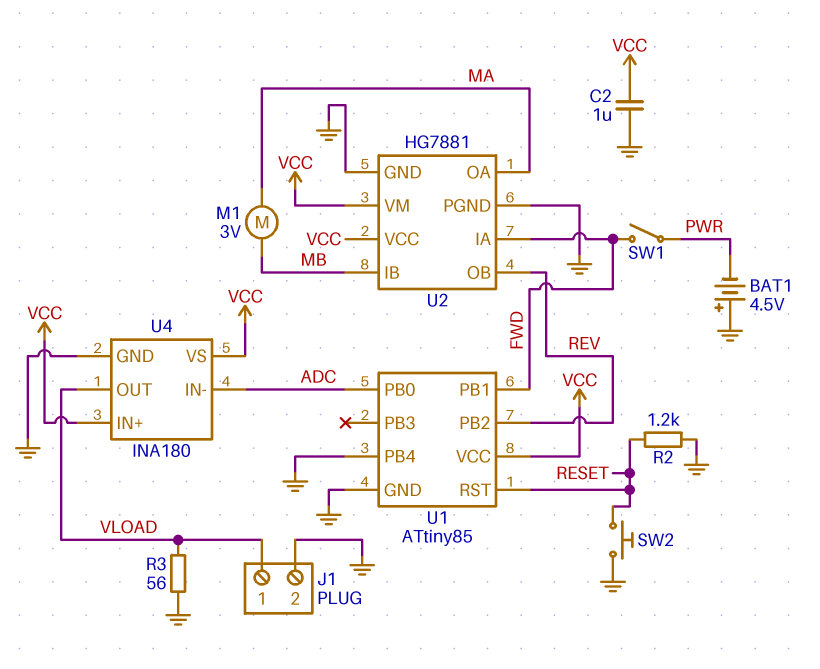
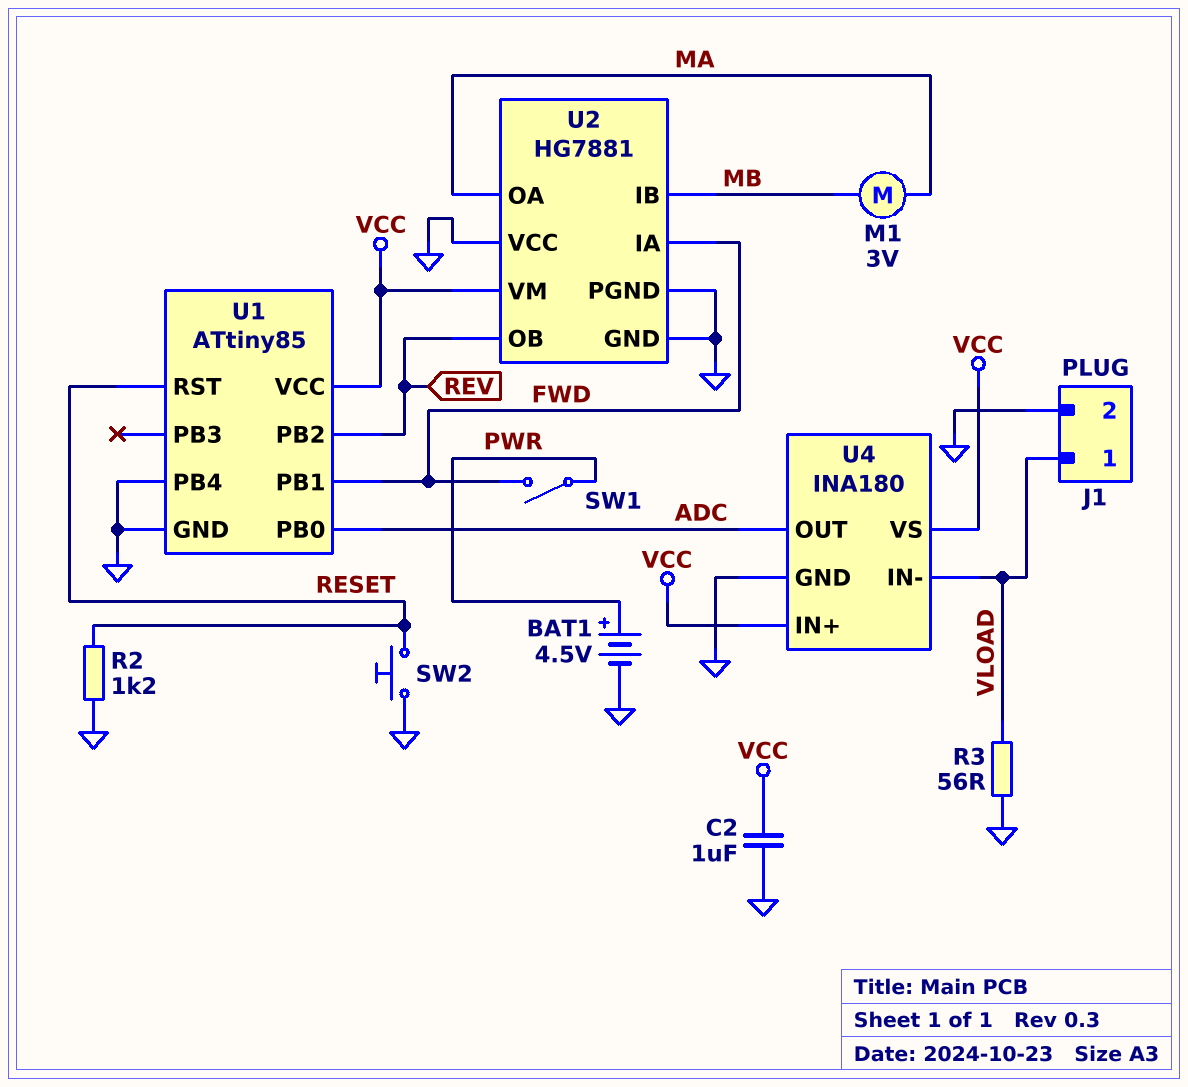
BAT1: 4.5V (plus GND, minus PWR) -> 4.5V (plus PWR, minus GND)
U2 pin VCC: VCC -> GND
U4 pin IN-: ADC -> VLOAD
U4 pin OUT: VLOAD -> ADC

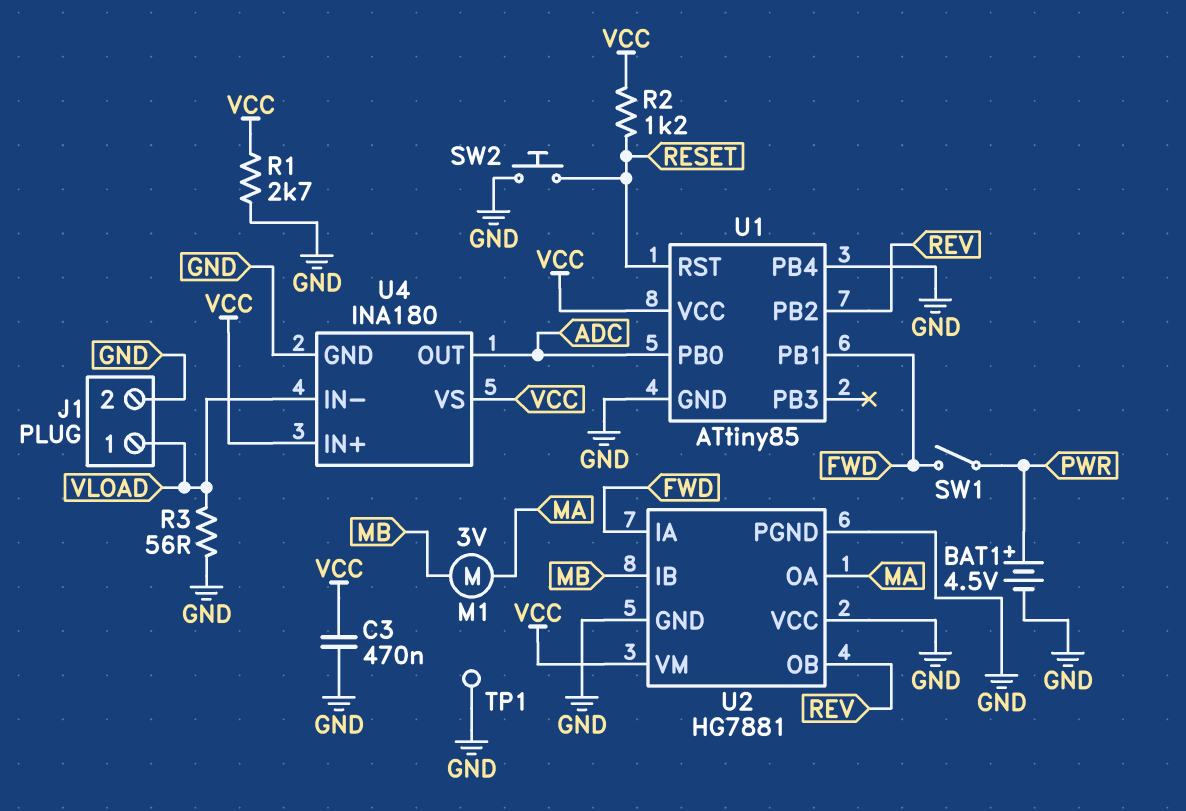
C2: 1uF (GND, VCC) -> none
C3: none -> 470nF (GND, VCC)
R1: none -> 2.7k (GND, VCC)
R2: 1.2k (GND, RESET) -> 1.2k (RESET, VCC)
TP1: none -> test point (GND)

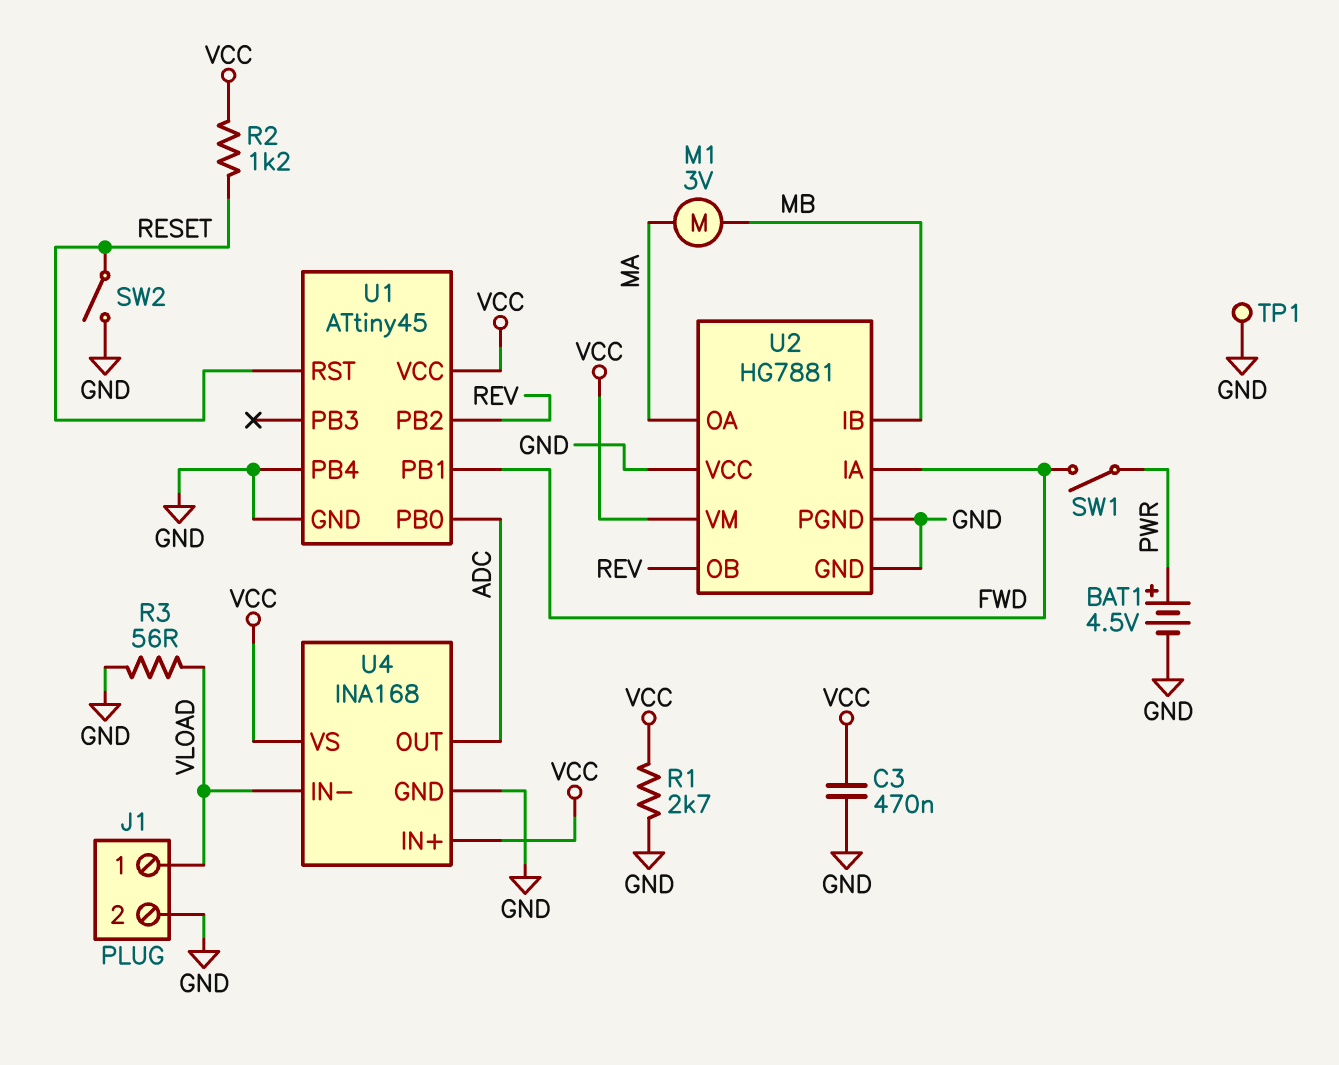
SW2: button (GND, RESET) -> switch (GND, RESET)
U1: ATtiny85 -> ATtiny45
U4: INA180 -> INA168

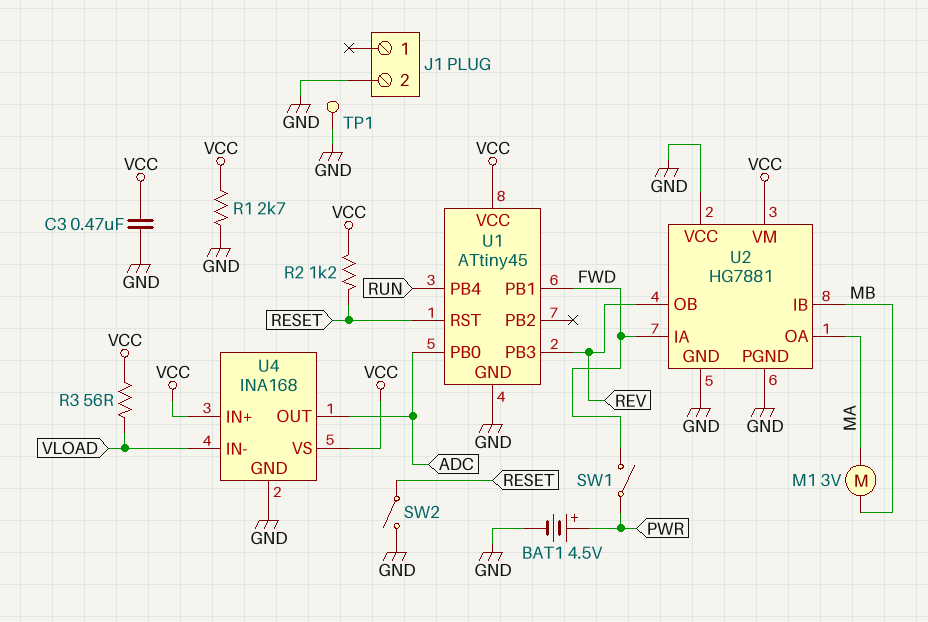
J1 pin 1: VLOAD -> none
R3: 56 (GND, VLOAD) -> 56 (VCC, VLOAD)
U1 pin PB2: REV -> none
U1 pin PB3: none -> REV
U1 pin PB4: GND -> RUN

